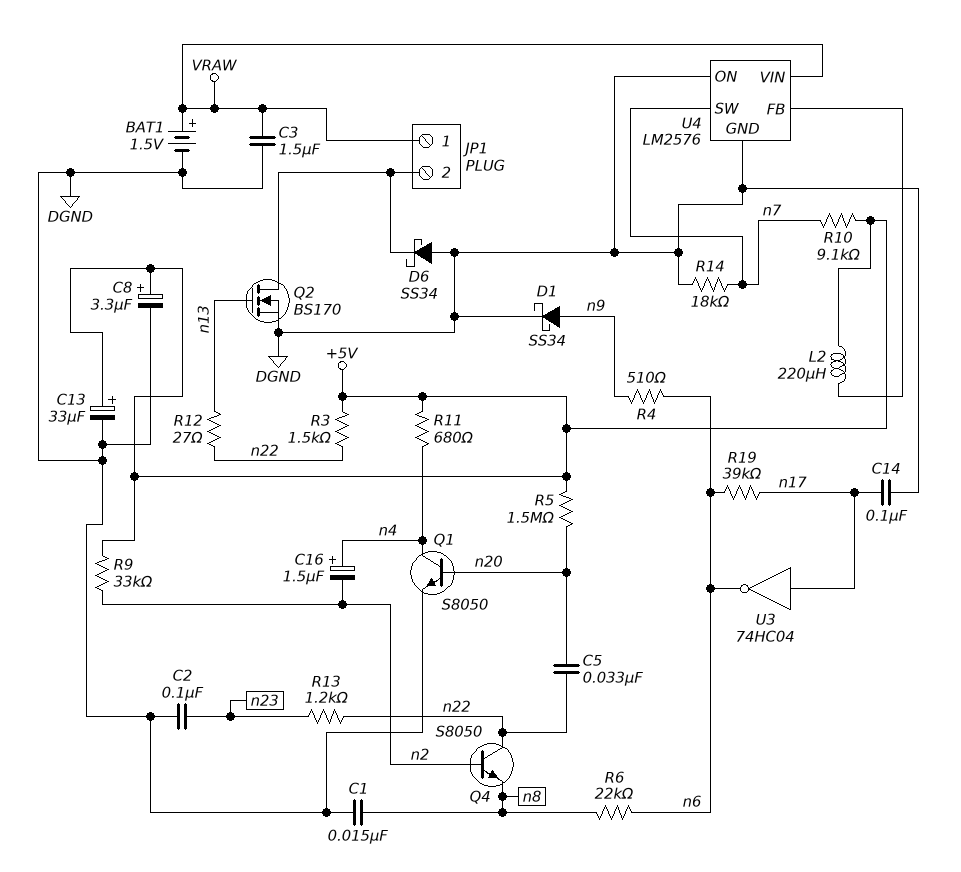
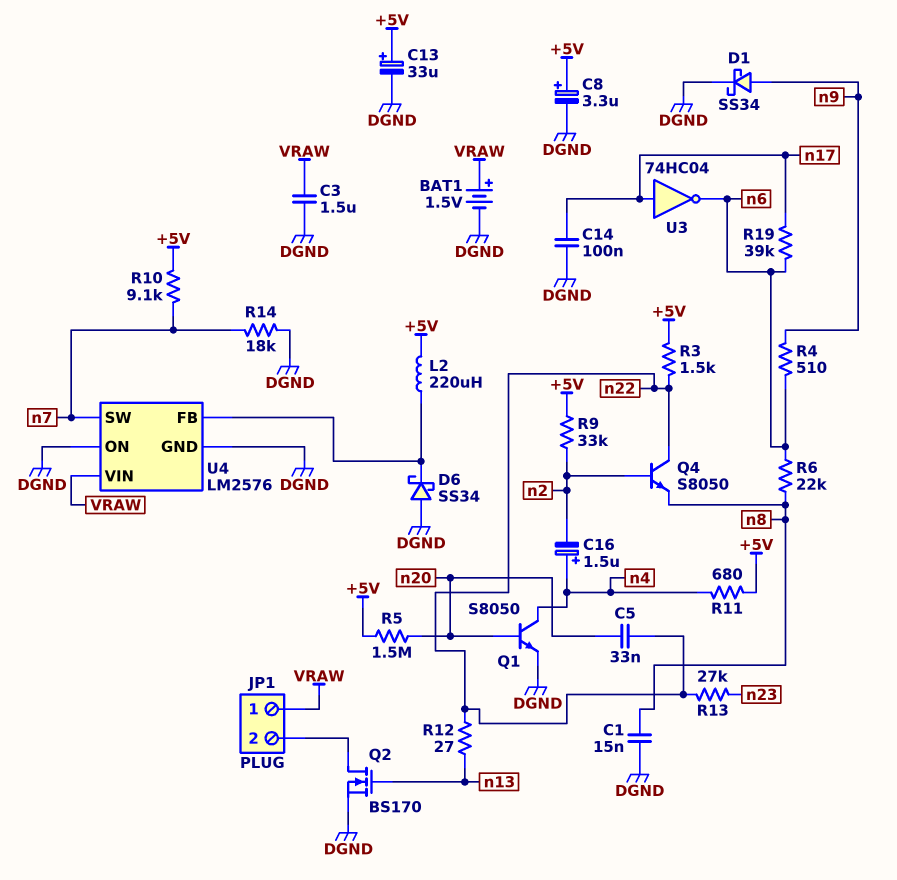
C2: 100nF (DGND, n23) -> none
D6: schottky SS34 (A DGND, K JP1/2) -> schottky SS34 (A DGND, K U4/FB)
R13: 1.2k (n22, n23) -> 27k (n22, n23)

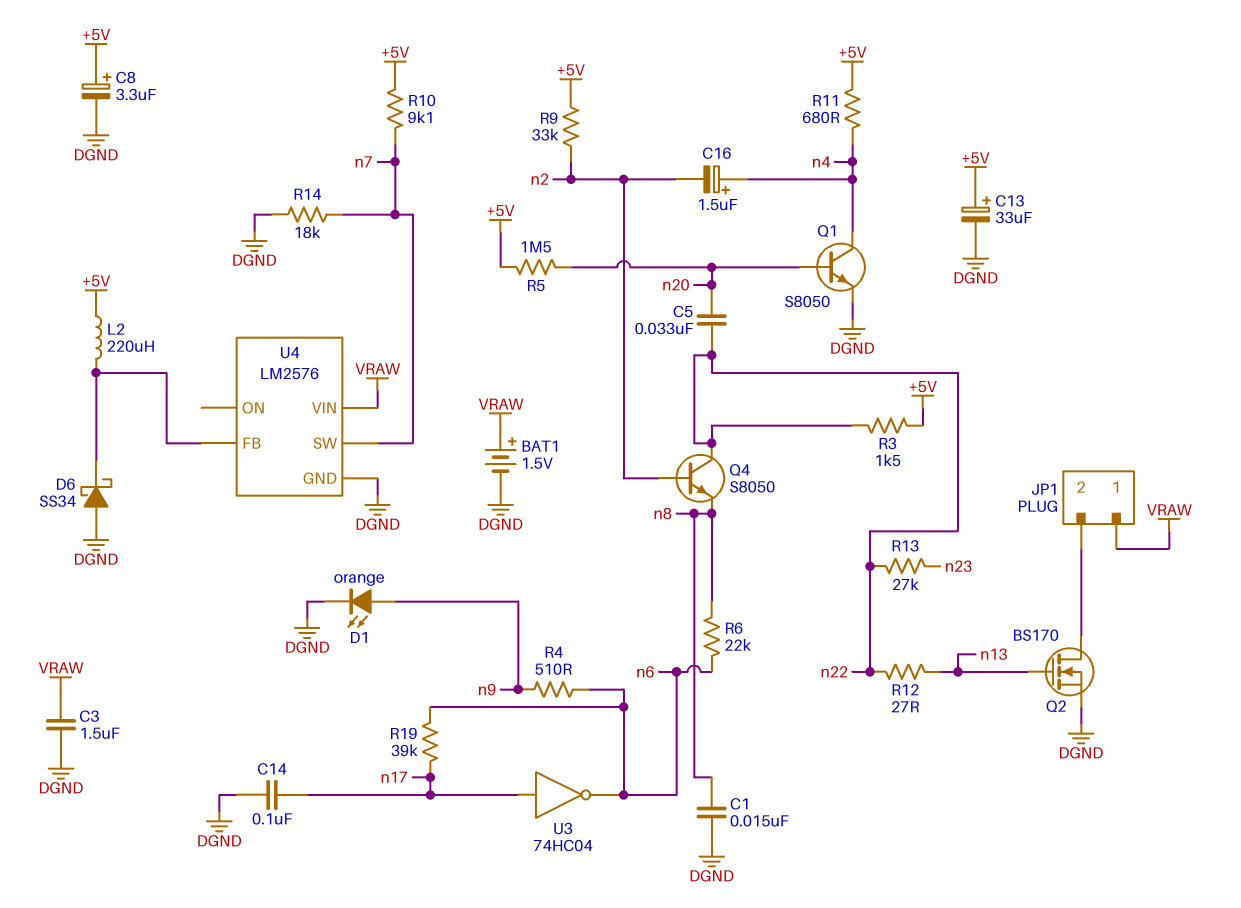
D1: schottky SS34 (A n9, K DGND) -> LED orange (A n9, K DGND)
U4 pin ON: DGND -> none

